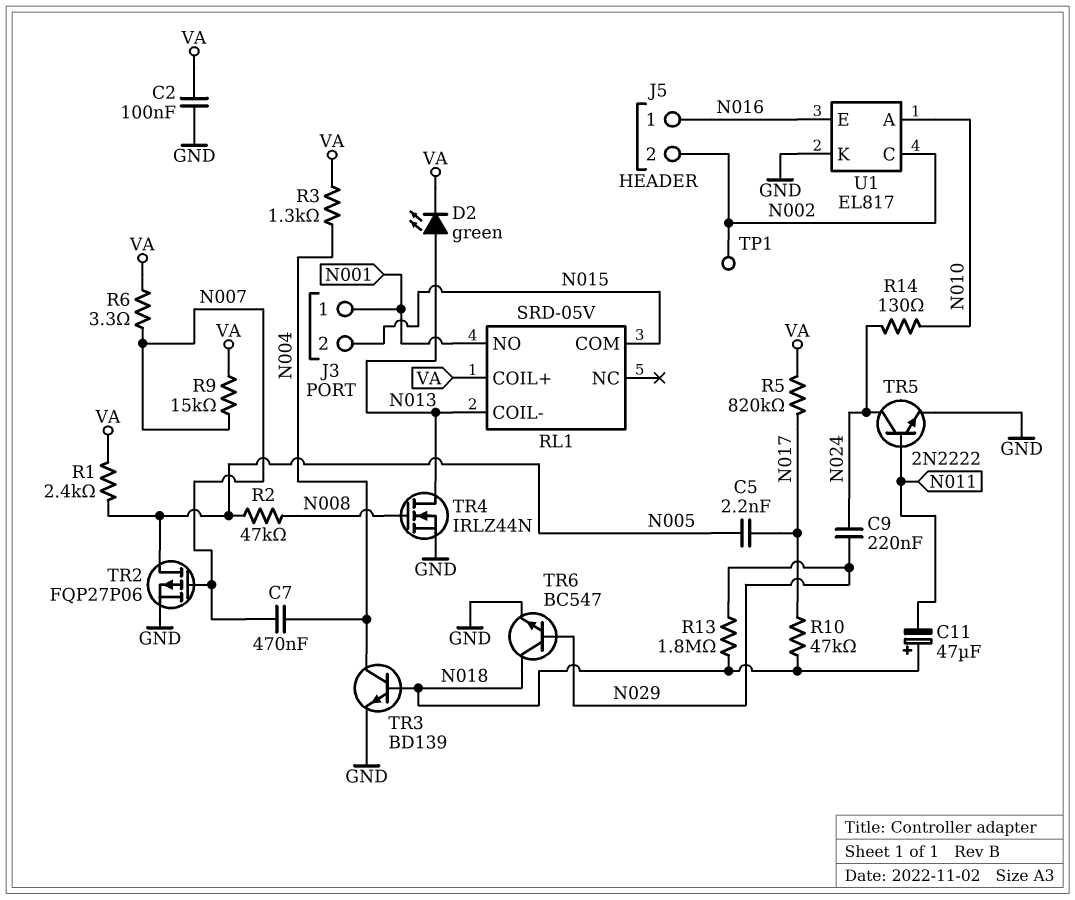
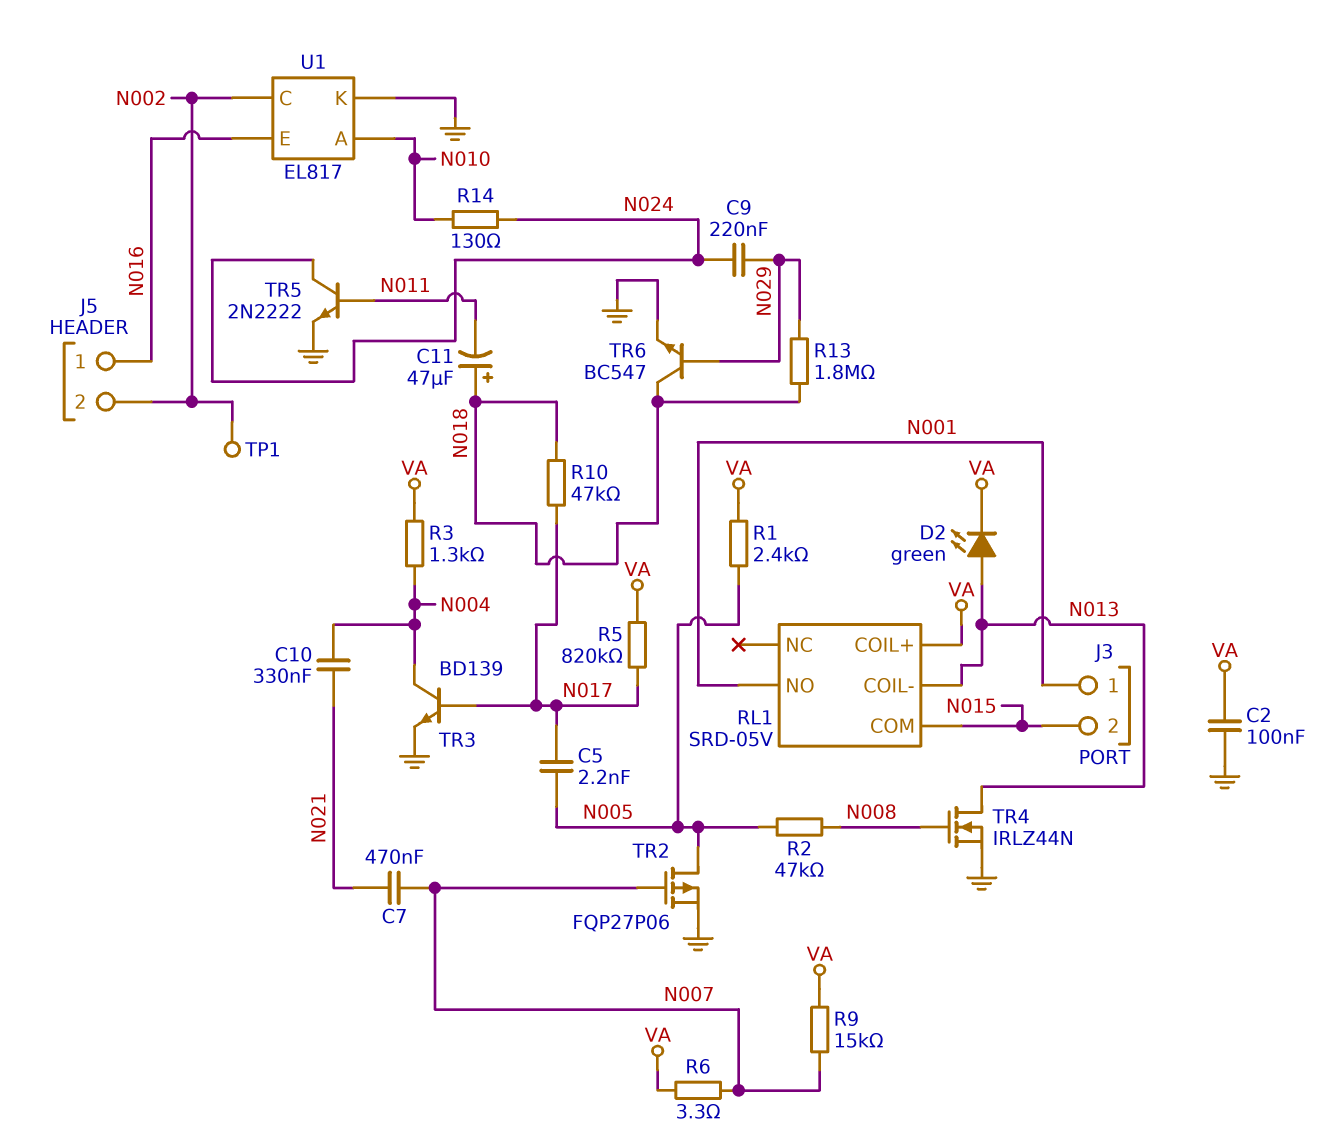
C7: 470nF (N004, N007) -> 470nF (N007, N021)
C10: none -> 330nF (N004, N021)
TR3: NPN BD139 (B N018, C N004, E GND) -> NPN BD139 (B N017, C N004, E GND)

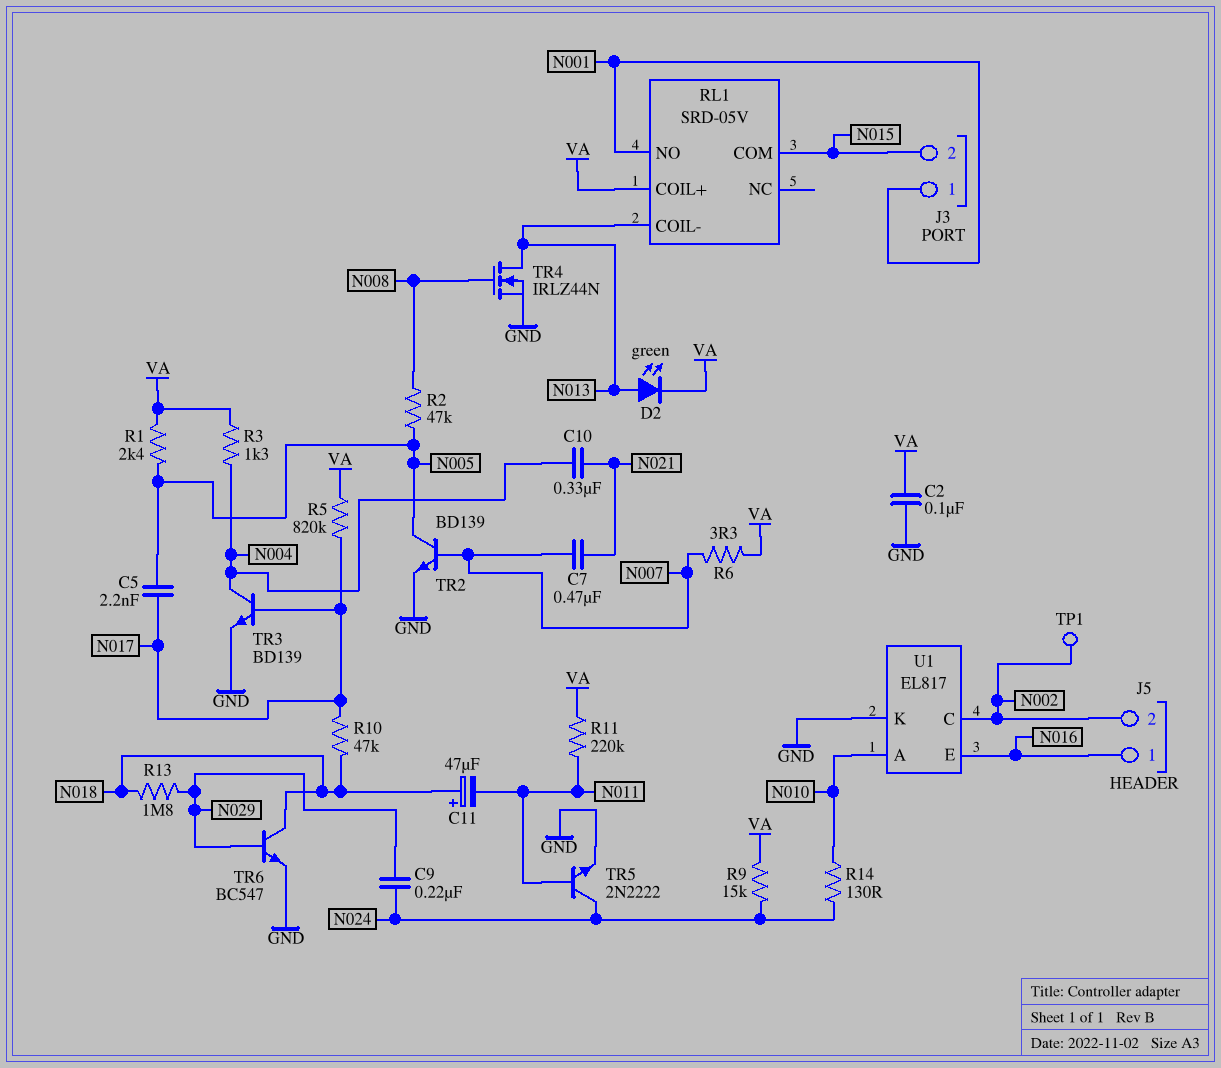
R9: 15k (N007, VA) -> 15k (N024, VA)
R11: none -> 220k (N011, VA)
TR2: PMOS FQP27P06 (G N007, D N005, S GND) -> NPN BD139 (B N007, C N005, E GND)

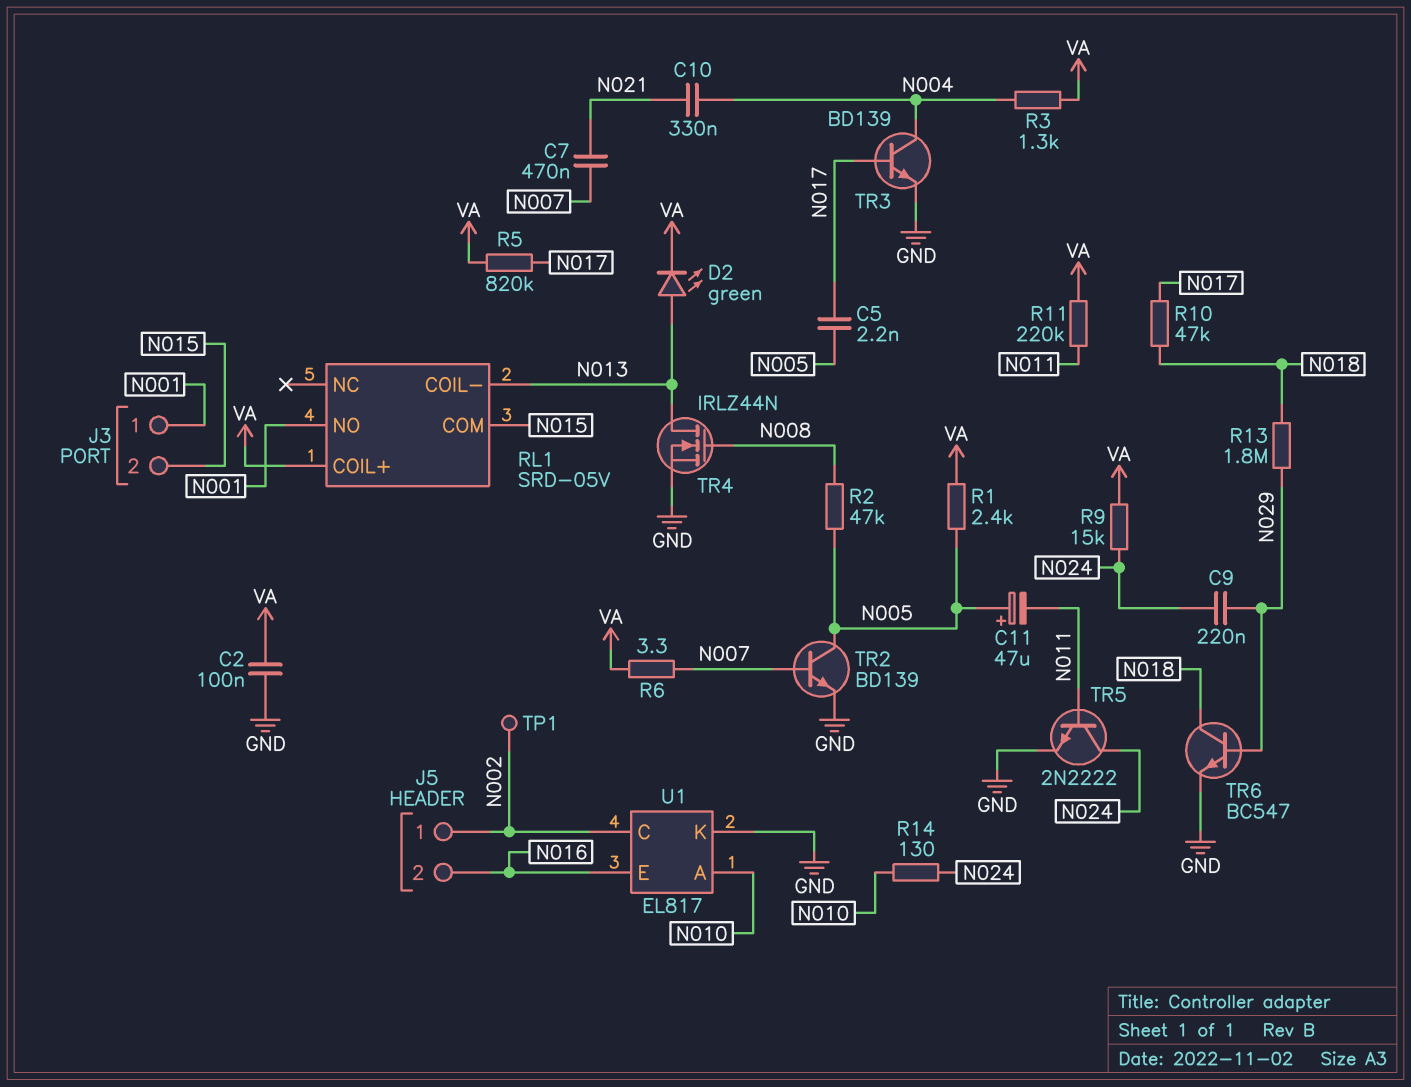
C11: 47uF (plus N018, minus N011) -> 47uF (plus N005, minus N011)
J5 pin 1: N016 -> N002
J5 pin 2: N002 -> N016

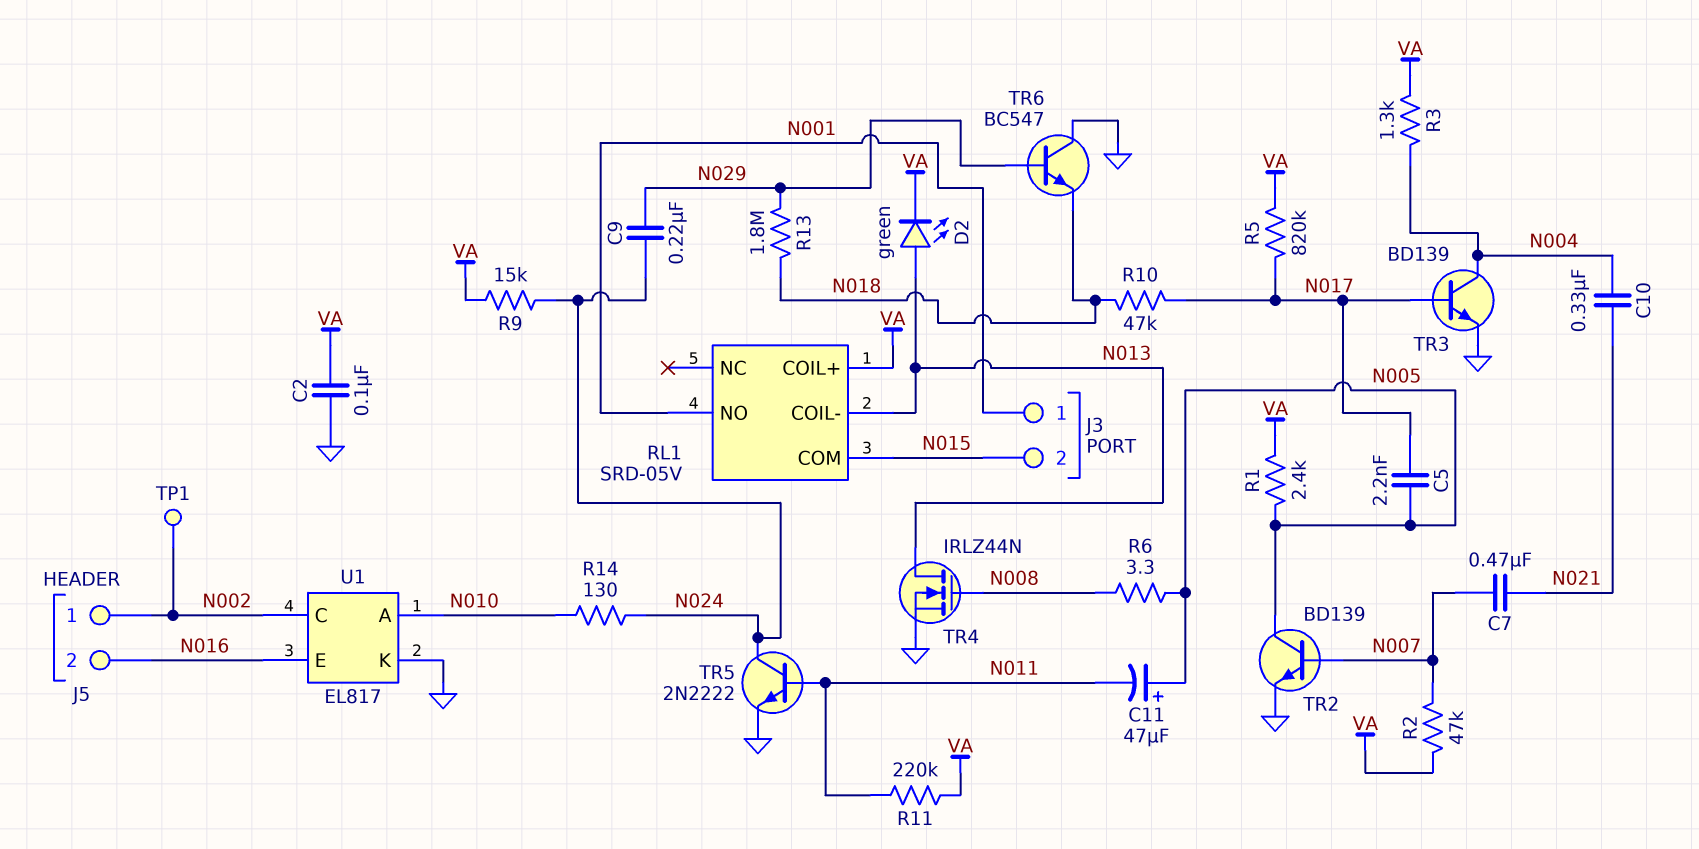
R2: 47k (N005, N008) -> 47k (N007, VA)
R6: 3.3 (N007, VA) -> 3.3 (N005, N008)
TR6: NPN BC547 (B N029, C N018, E GND) -> NPN BC547 (B N029, C GND, E N018)

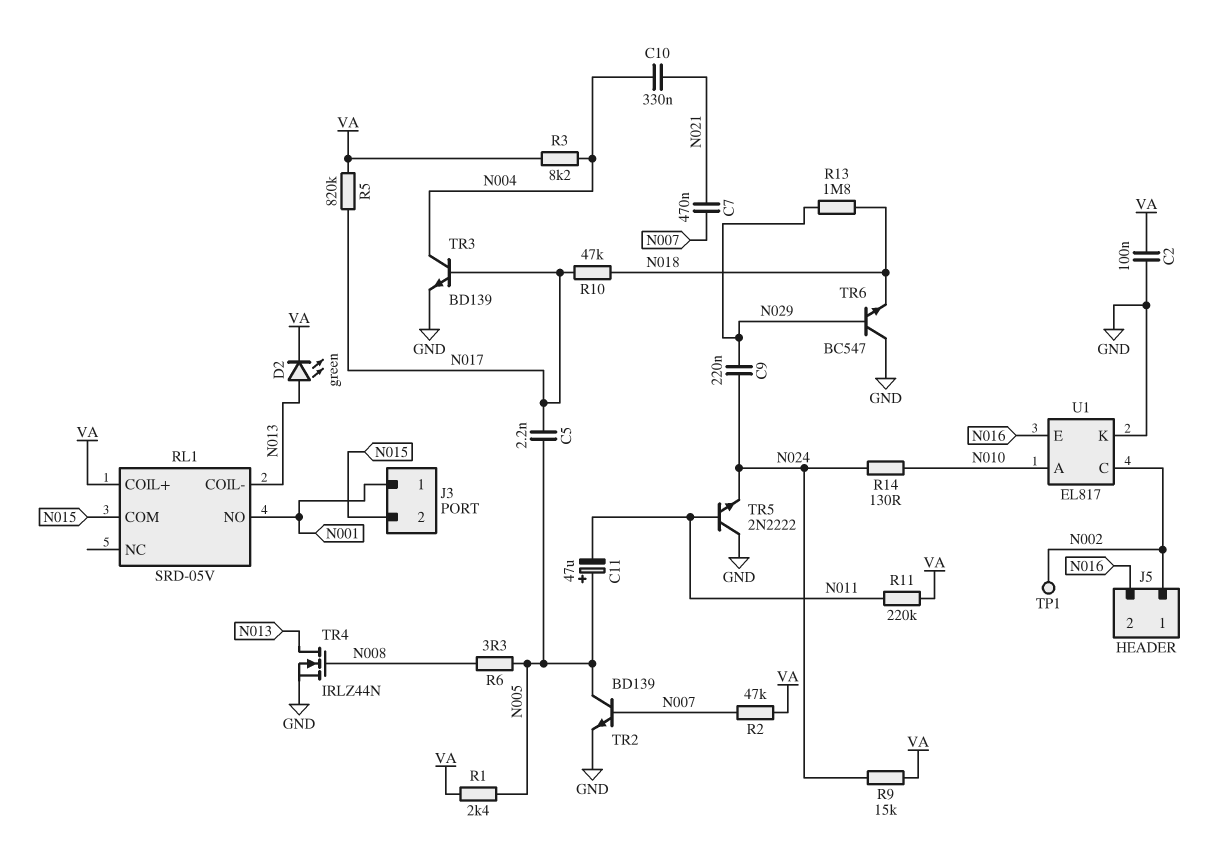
R3: 1.3k (N004, VA) -> 8.2k (N004, VA)
TR5: NPN 2N2222 (B N011, C N024, E GND) -> NPN 2N2222 (B N011, C GND, E N024)

